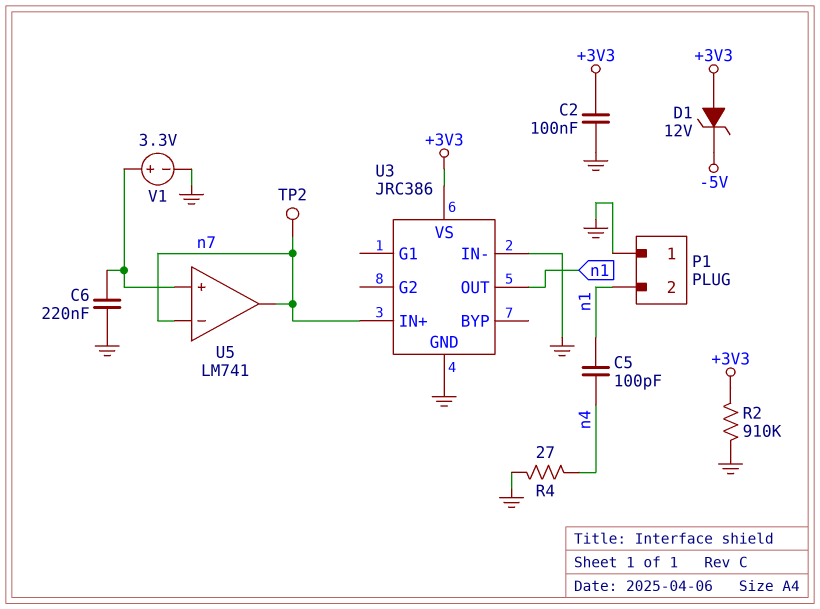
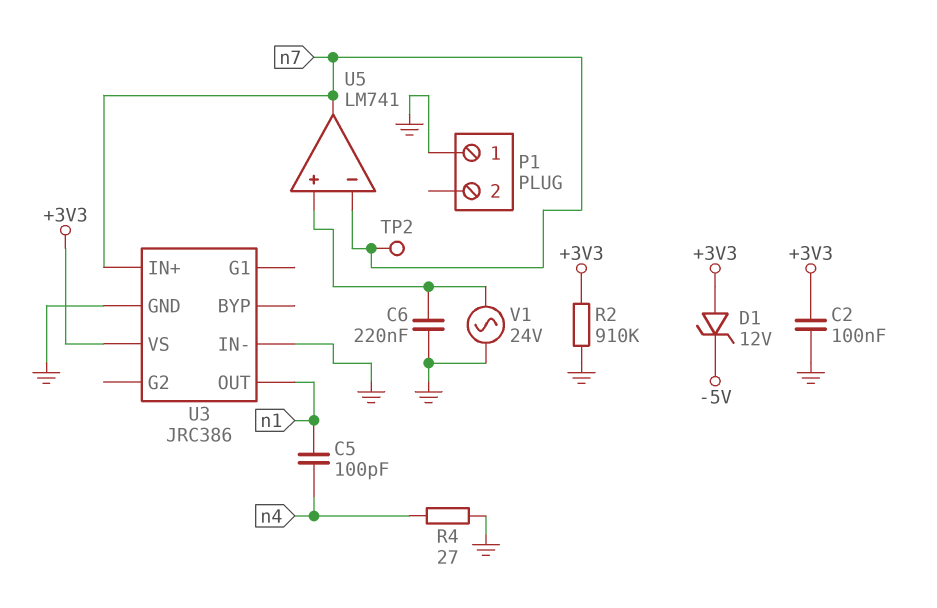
P1 pin 2: n1 -> none
V1: 3.3V (plus U5/in+, minus GND) -> AC 24V (GND, U5/in+)

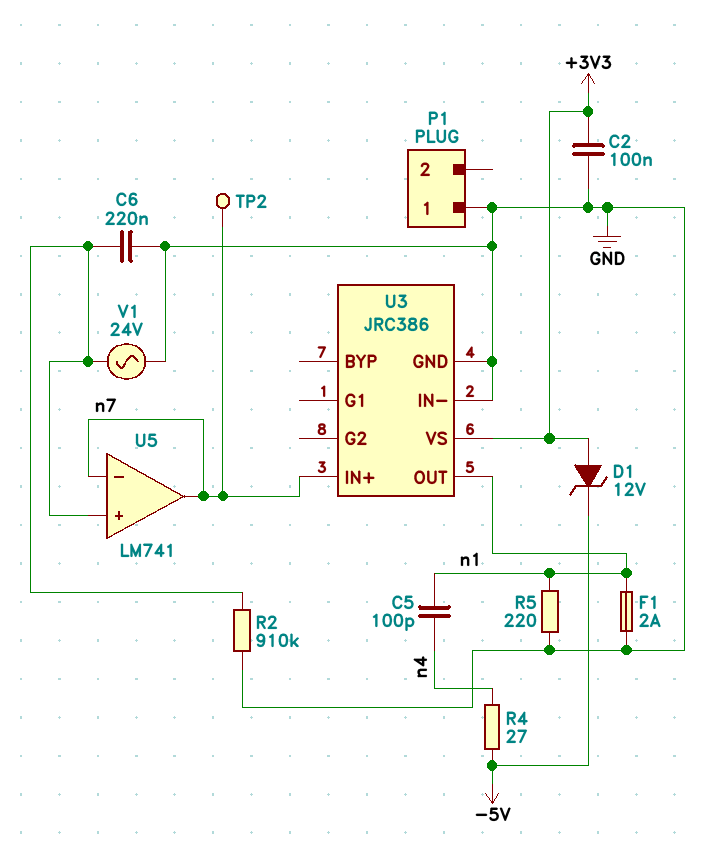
F1: none -> 2A (GND, n1)
R2: 910k (+3V3, GND) -> 910k (GND, U5/in+)
R4: 27 (GND, n4) -> 27 (-5V, n4)
R5: none -> 220 (GND, n1)

